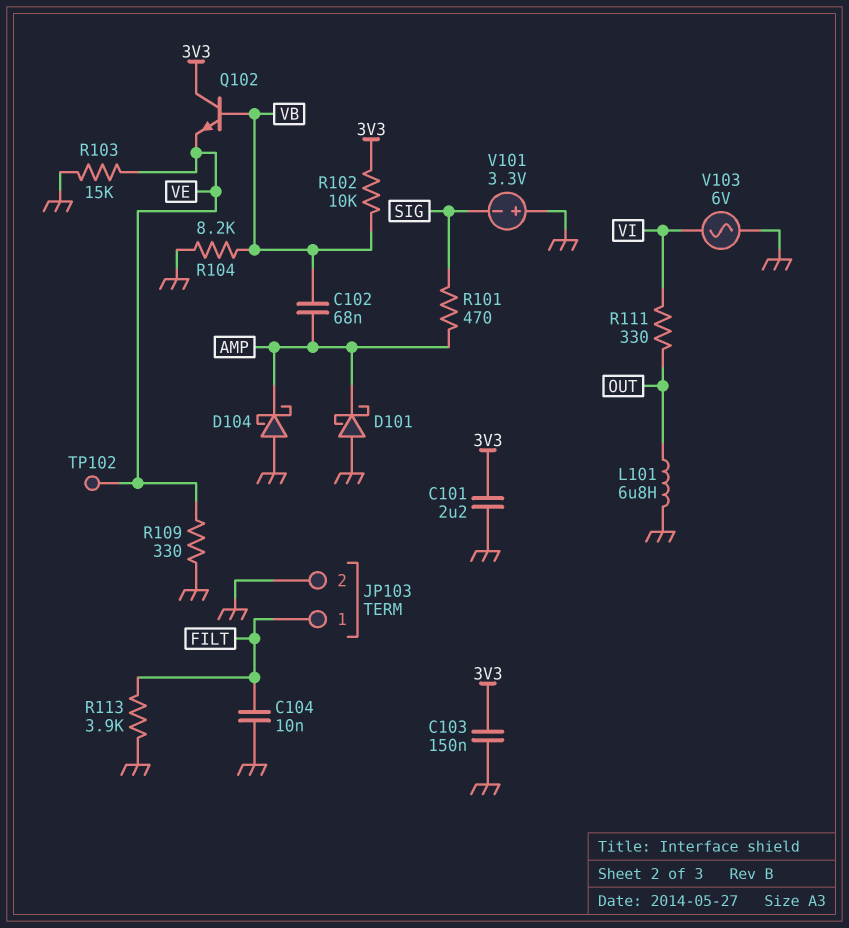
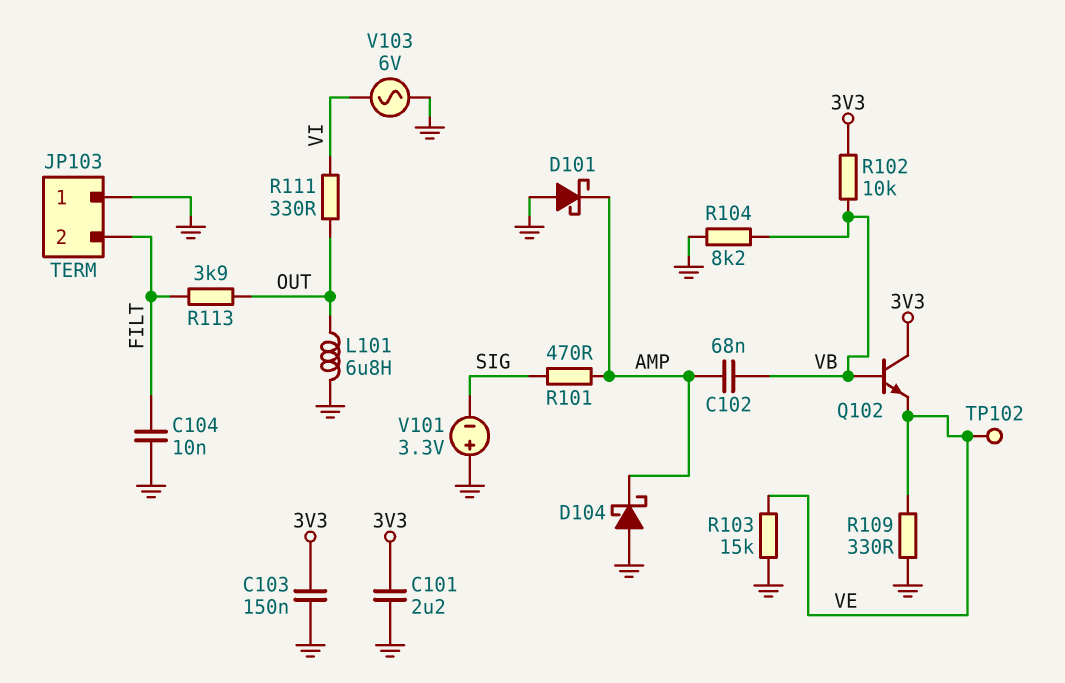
JP103 pin 1: FILT -> GND
JP103 pin 2: GND -> FILT
R113: 3.9k (FILT, GND) -> 3.9k (FILT, OUT)

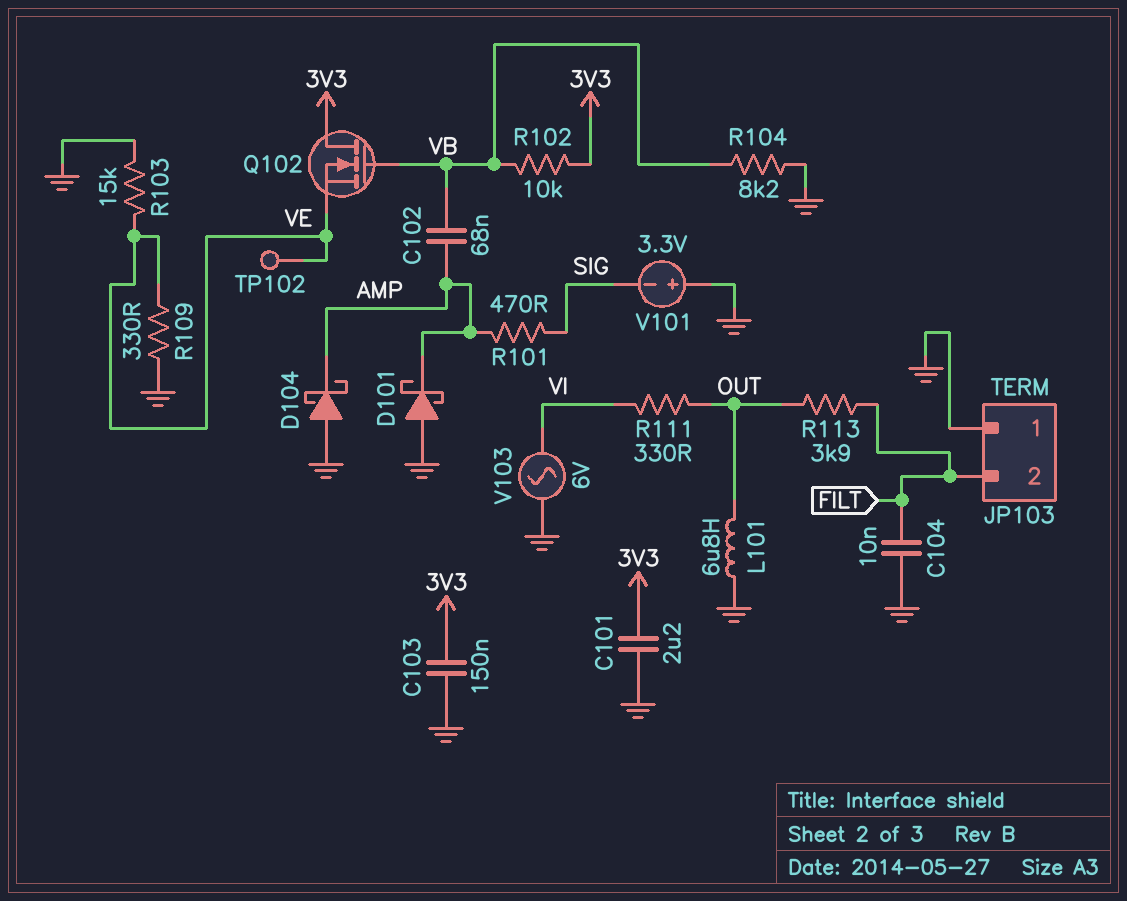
Q102: NPN (B VB, C 3V3, E VE) -> NMOS (G VB, D 3V3, S VE)

